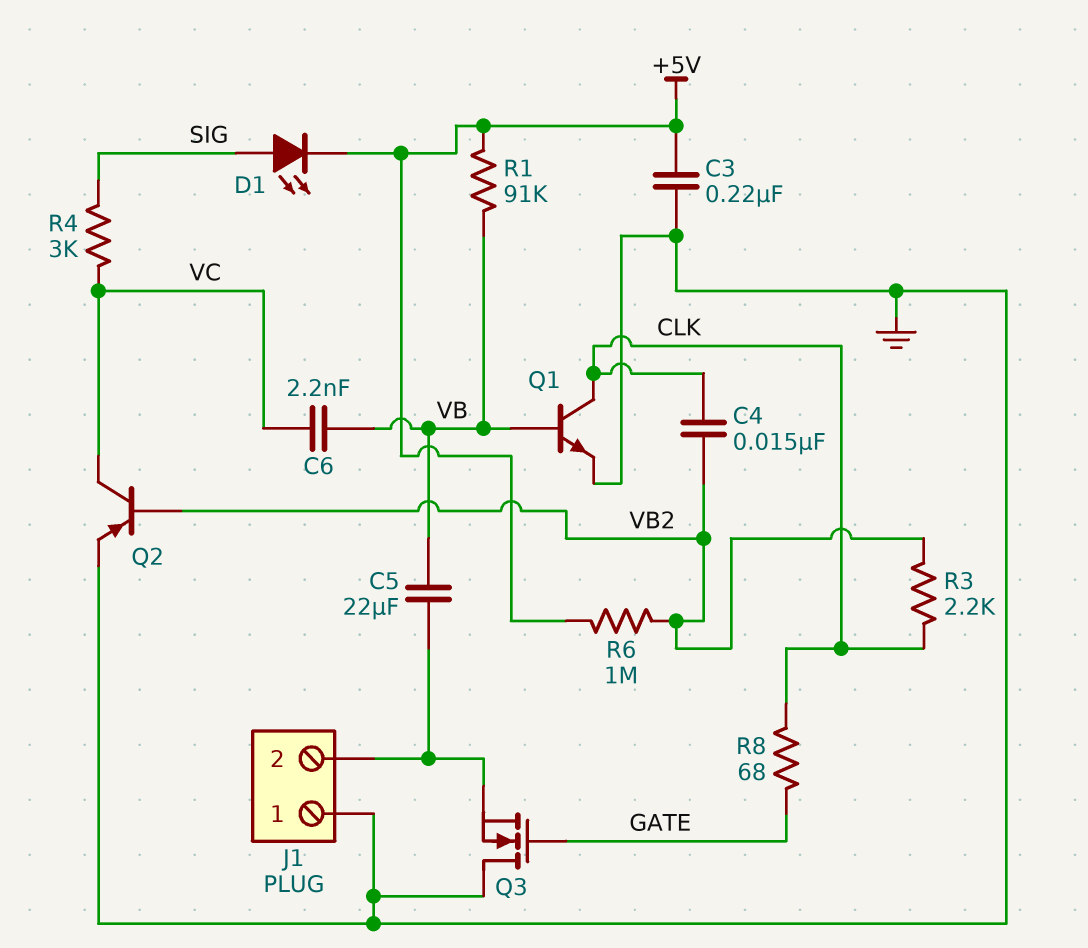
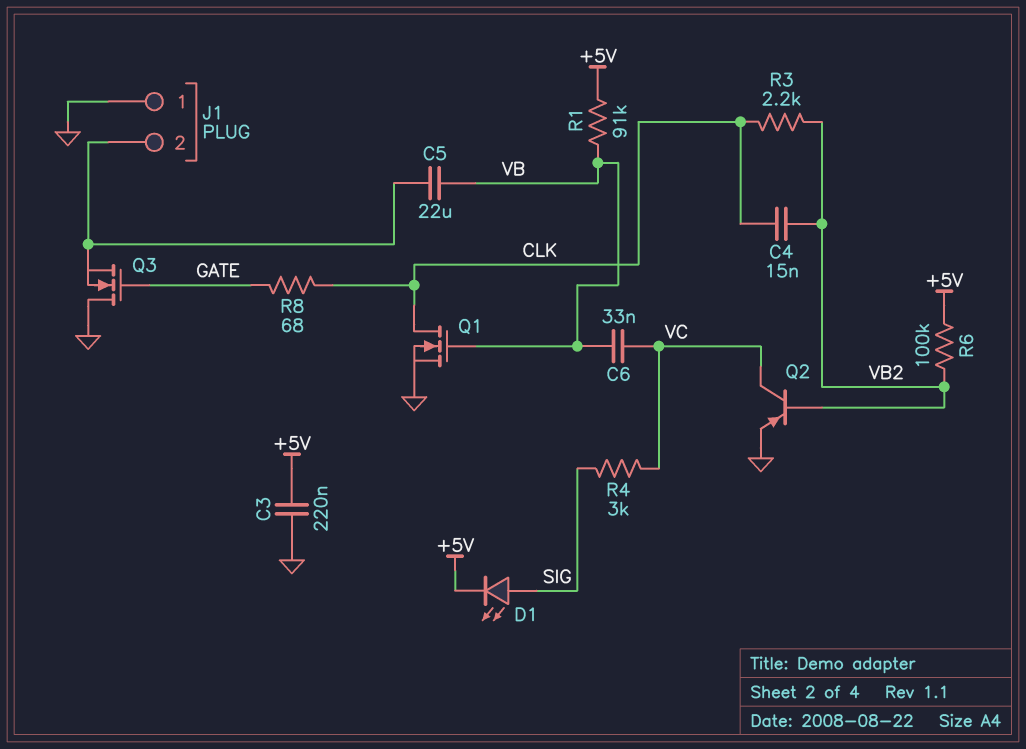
C6: 2.2nF (VB, VC) -> 33nF (VB, VC)
Q1: NPN (B VB, C CLK, E GND) -> NMOS (G VB, D CLK, S GND)
R6: 1M (+5V, VB2) -> 100k (+5V, VB2)

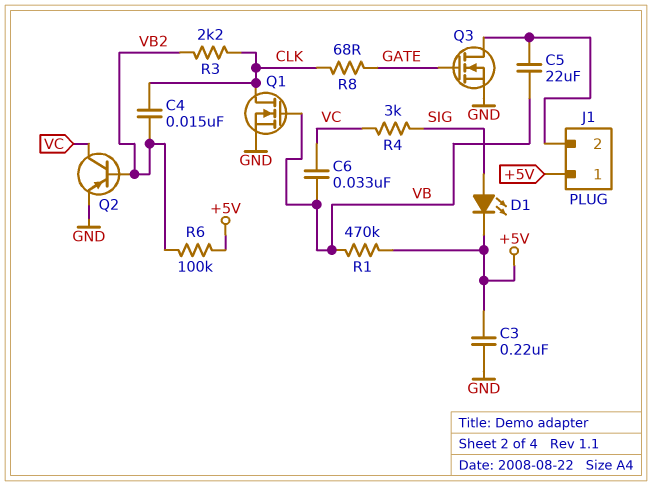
J1 pin 1: GND -> +5V
Q3: NMOS (G GATE, D GND, S J1/2) -> NMOS (G GATE, D J1/2, S GND)
R1: 91k (+5V, VB) -> 470k (+5V, VB)

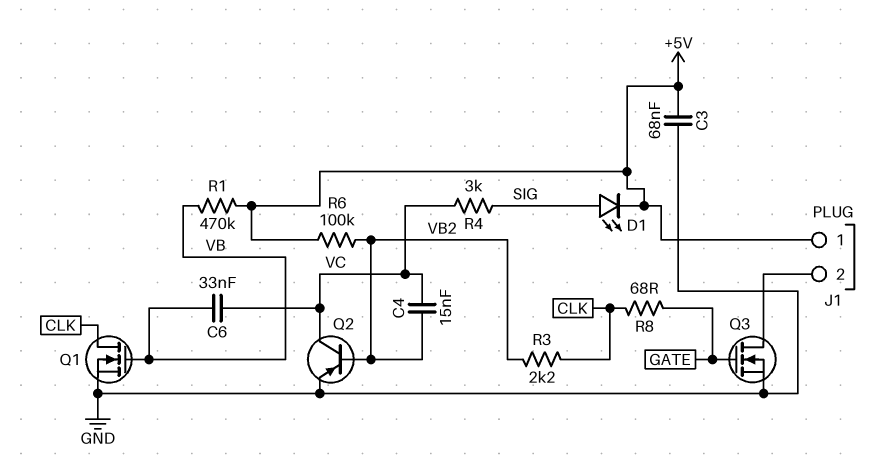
C3: 220nF (+5V, GND) -> 68nF (+5V, GND)
C4: 15nF (CLK, VB2) -> 15nF (VB2, VC)
C5: 22uF (J1/2, VB) -> none

